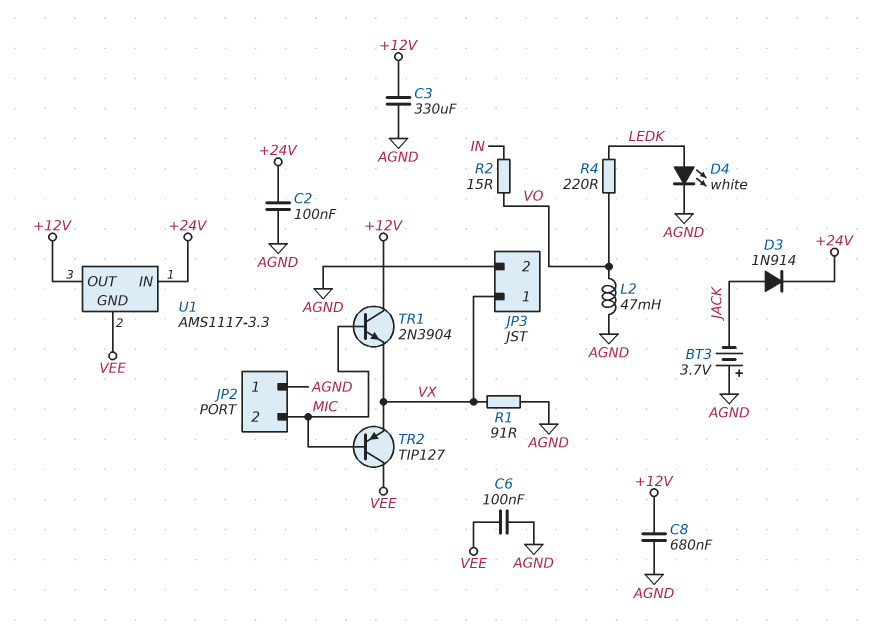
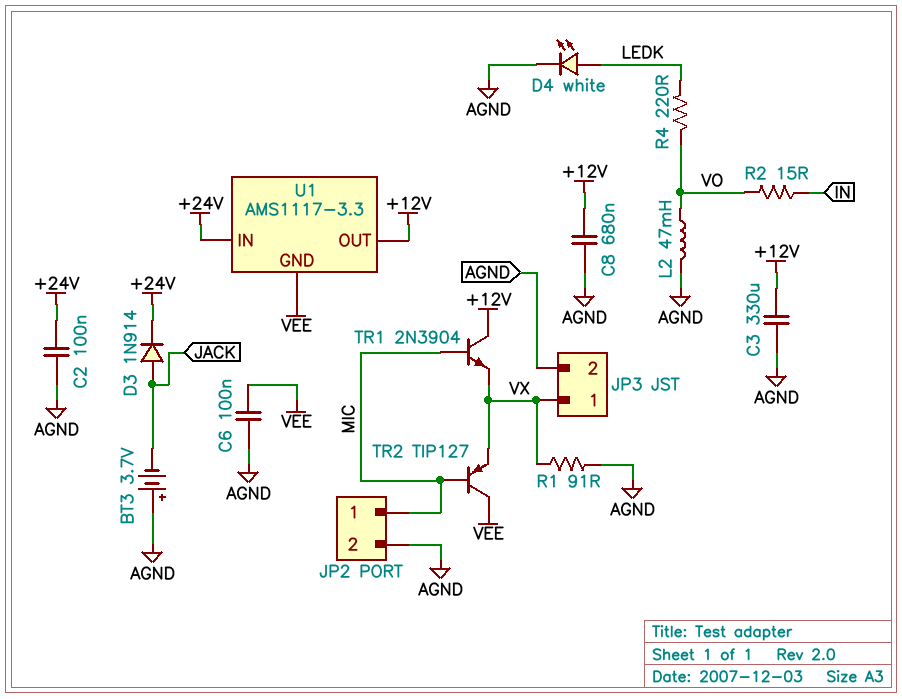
JP2 pin 1: AGND -> MIC
JP2 pin 2: MIC -> AGND

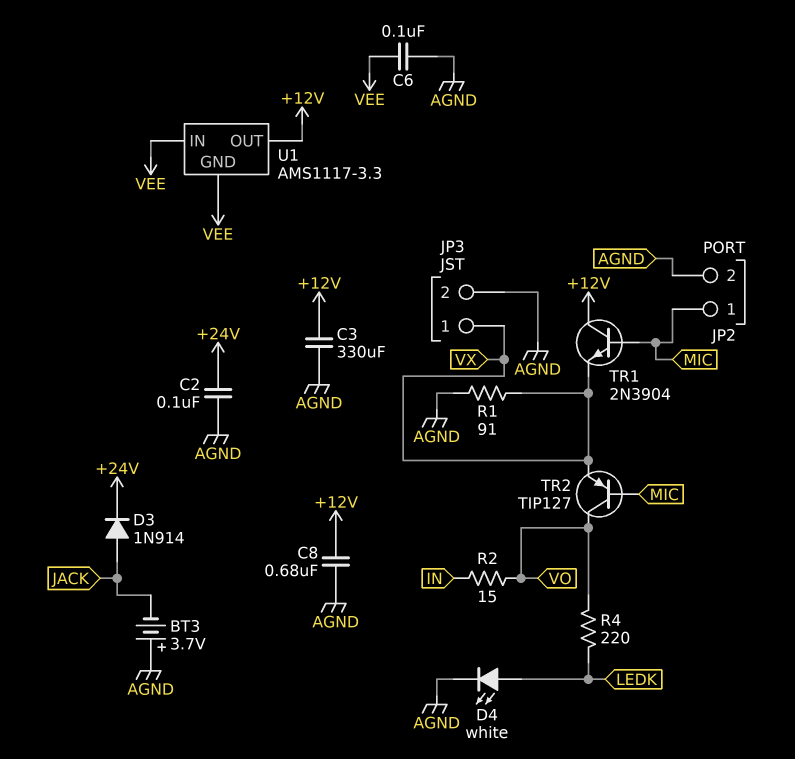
L2: 47mH (AGND, VO) -> none
TR2: PNP TIP127 (B MIC, C VEE, E VX) -> PNP TIP127 (B MIC, C VO, E VX)
U1 pin IN: +24V -> VEE

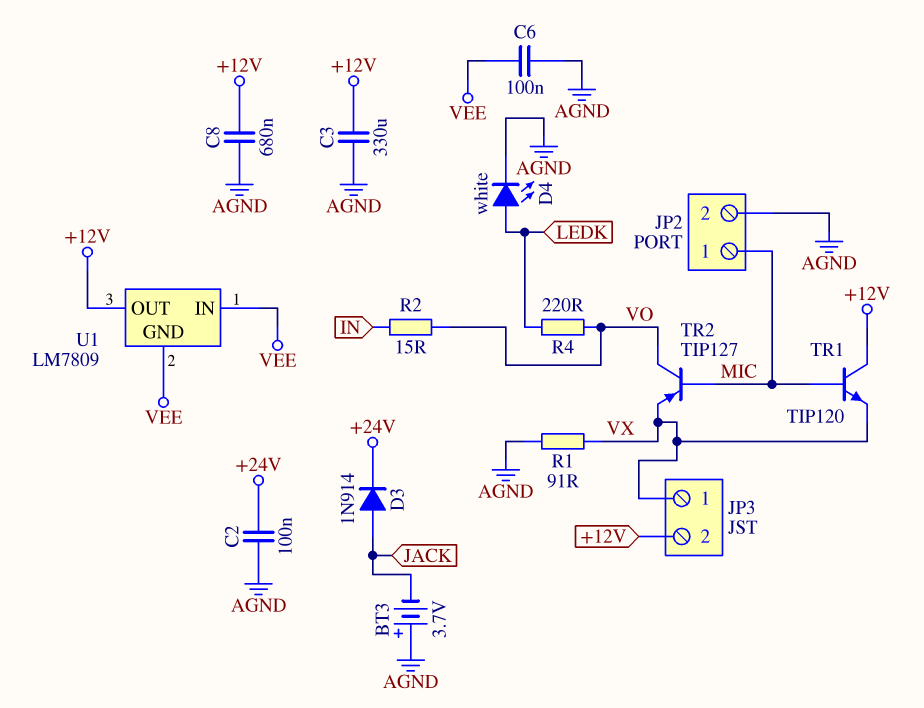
JP3 pin 2: AGND -> +12V
TR1: NPN 2N3904 (B MIC, C +12V, E VX) -> NPN TIP120 (B MIC, C +12V, E VX)
U1: AMS1117-3.3 -> LM7809

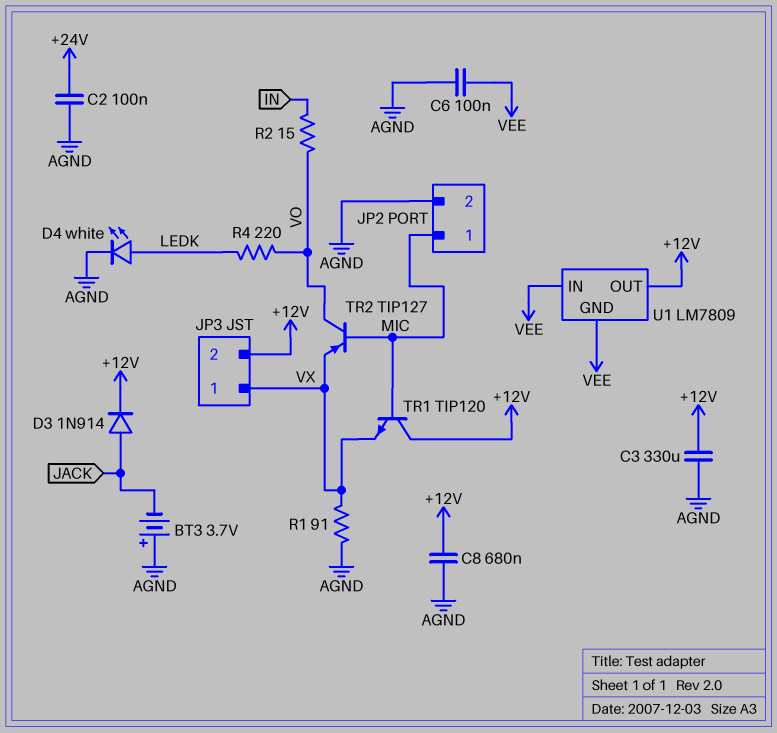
D3: diode 1N914 (A JACK, K +24V) -> diode 1N914 (A JACK, K +12V)

